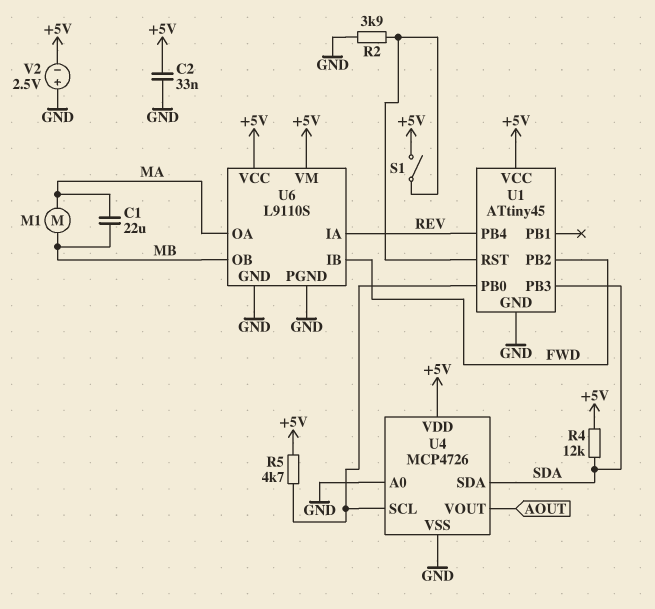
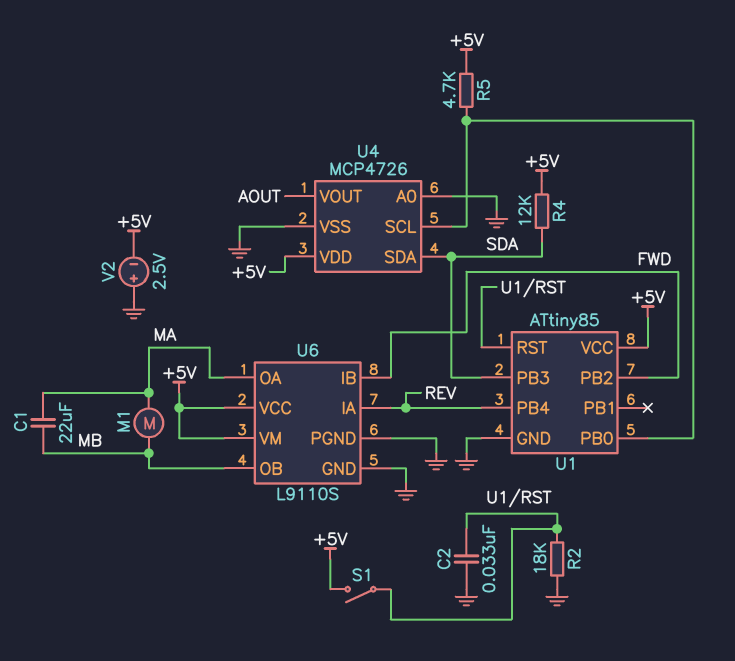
C2: 33nF (+5V, GND) -> 33nF (GND, U1/RST)
R2: 3.9k (GND, U1/RST) -> 18k (GND, U1/RST)
U1: ATtiny45 -> ATtiny85

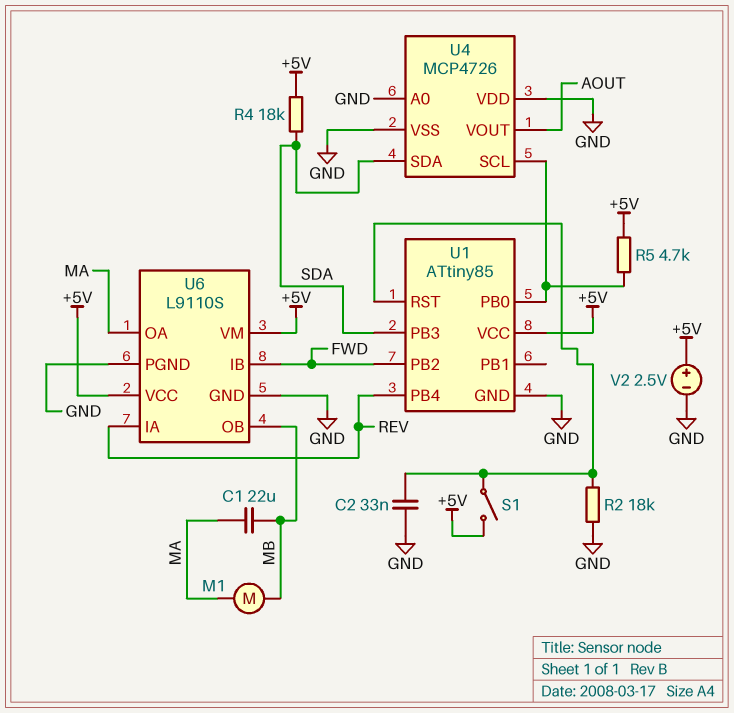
R4: 12k (+5V, SDA) -> 18k (+5V, SDA)
U4 pin VDD: +5V -> GND
V2: 2.5V (plus GND, minus +5V) -> 2.5V (plus +5V, minus GND)

